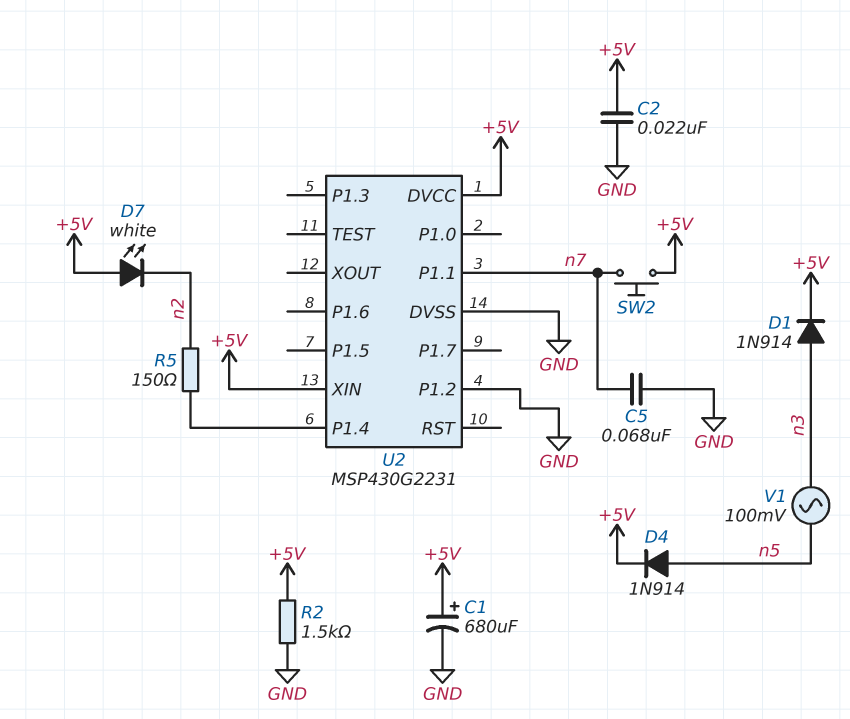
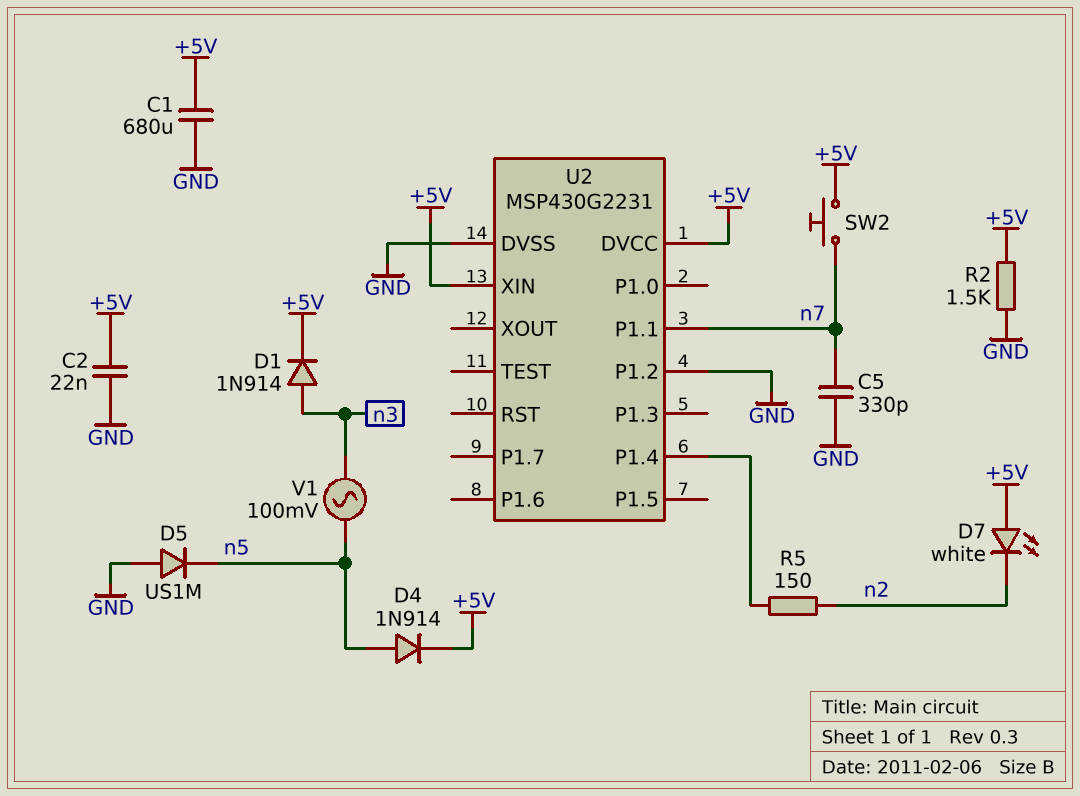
C1: 680uF (plus +5V, minus GND) -> 680uF (+5V, GND)
C5: 68nF (GND, n7) -> 330pF (GND, n7)
D5: none -> diode US1M (A GND, K n5)

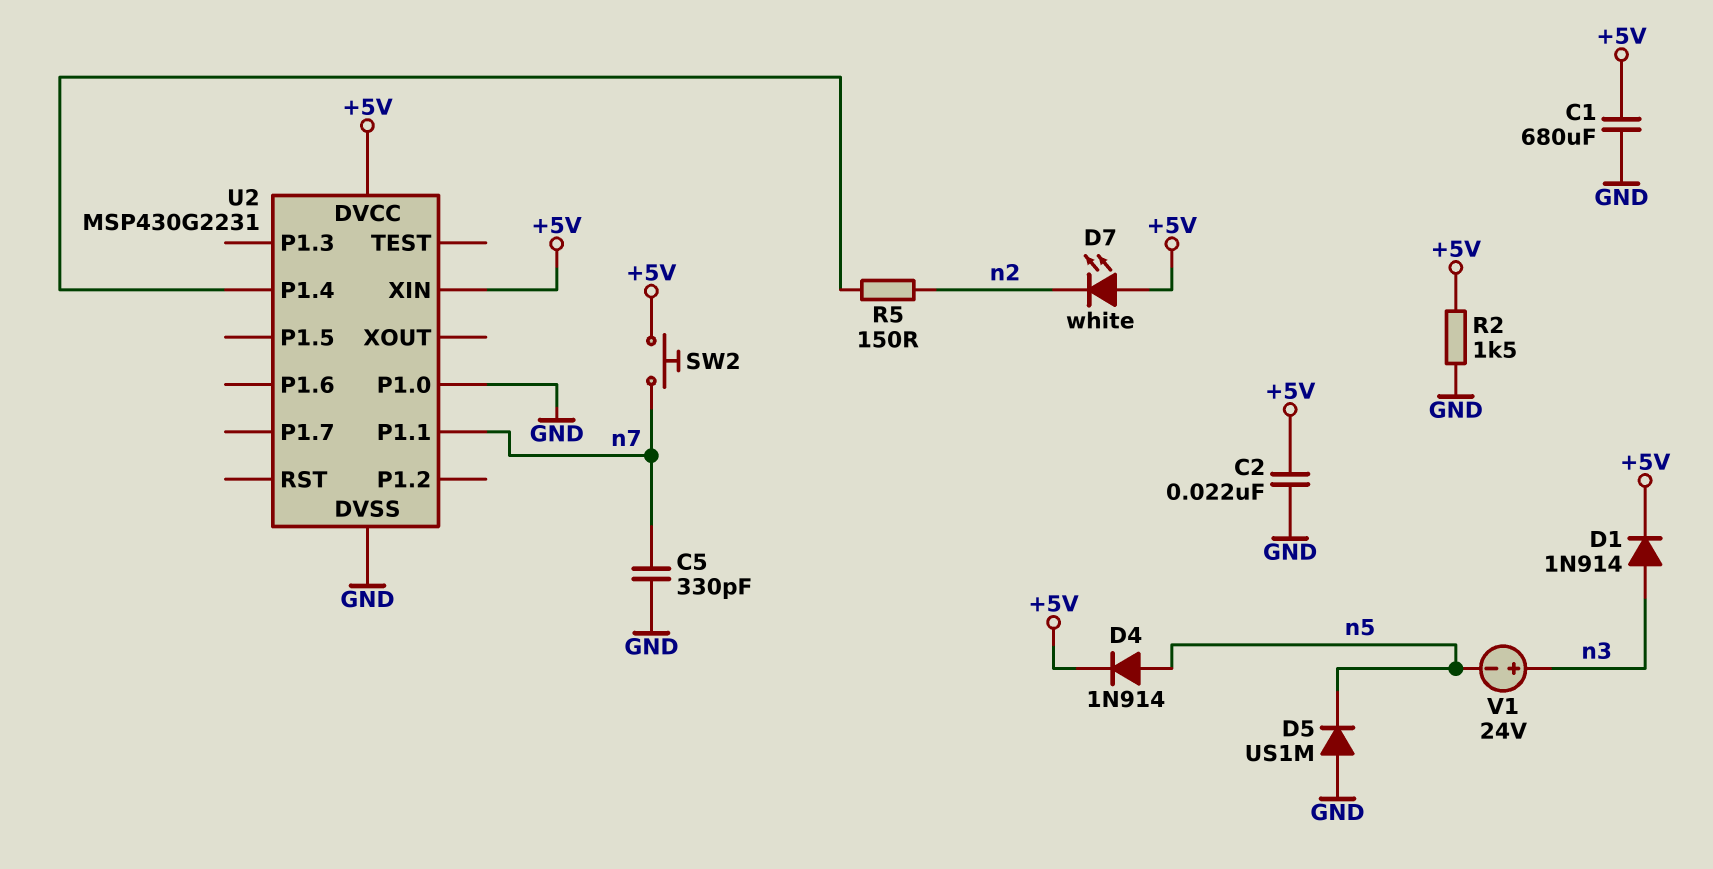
U2 pin P1.0: none -> GND
U2 pin P1.2: GND -> none
V1: AC 100mV (n3, n5) -> 24V (plus n3, minus n5)

